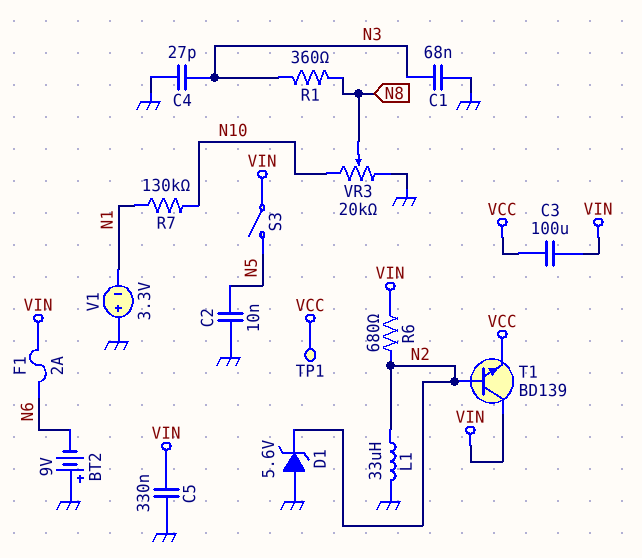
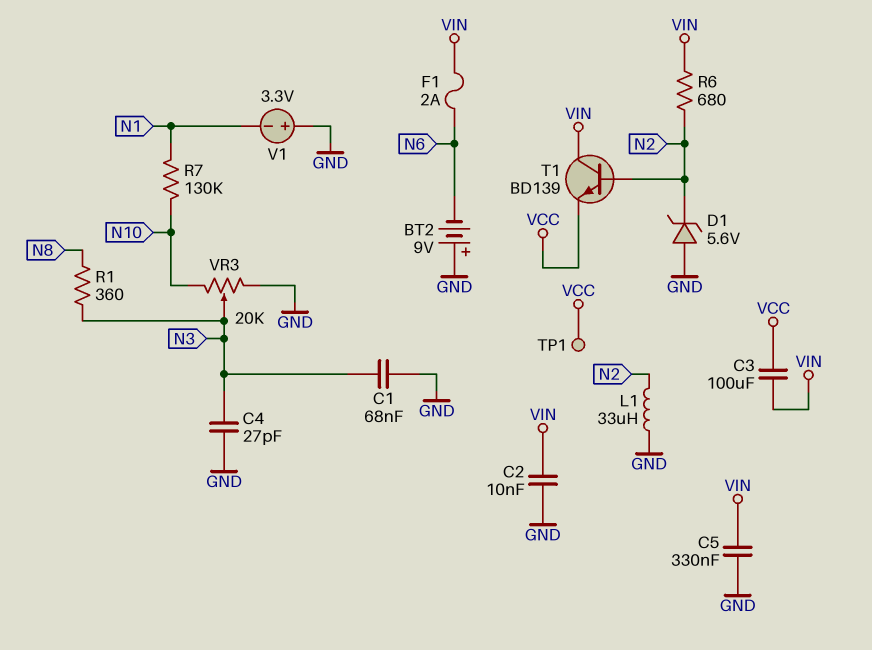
C2: 10nF (GND, N5) -> 10nF (GND, VIN)
S3: switch (N5, VIN) -> none
VR3: 20k (GND, N10, wiper N8) -> 20k (GND, N10, wiper N3)

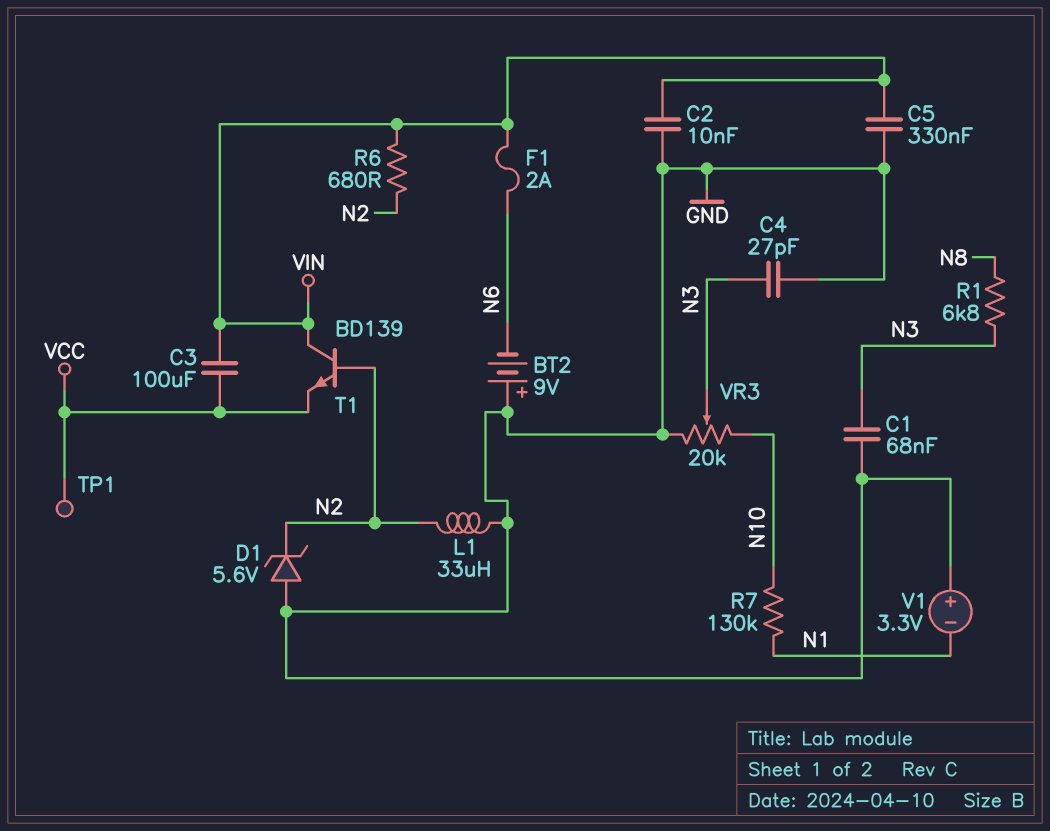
R1: 360 (N3, N8) -> 6.8k (N3, N8)

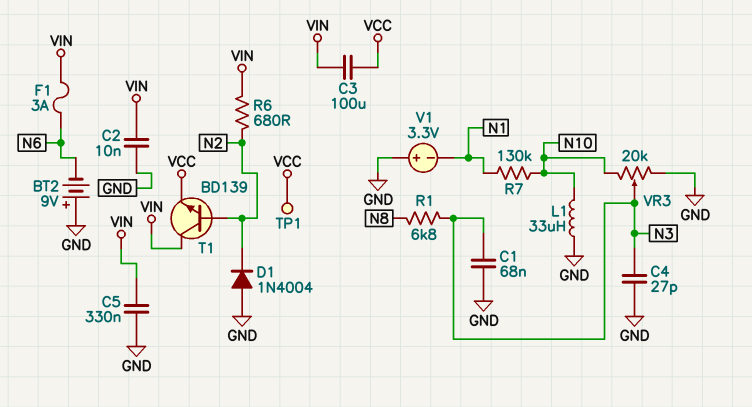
D1: zener 5.6V (A GND, K N2) -> diode 1N4004 (A GND, K N2)
F1: 2A (N6, VIN) -> 3A (N6, VIN)
L1: 33uH (GND, N2) -> 33uH (GND, N10)

